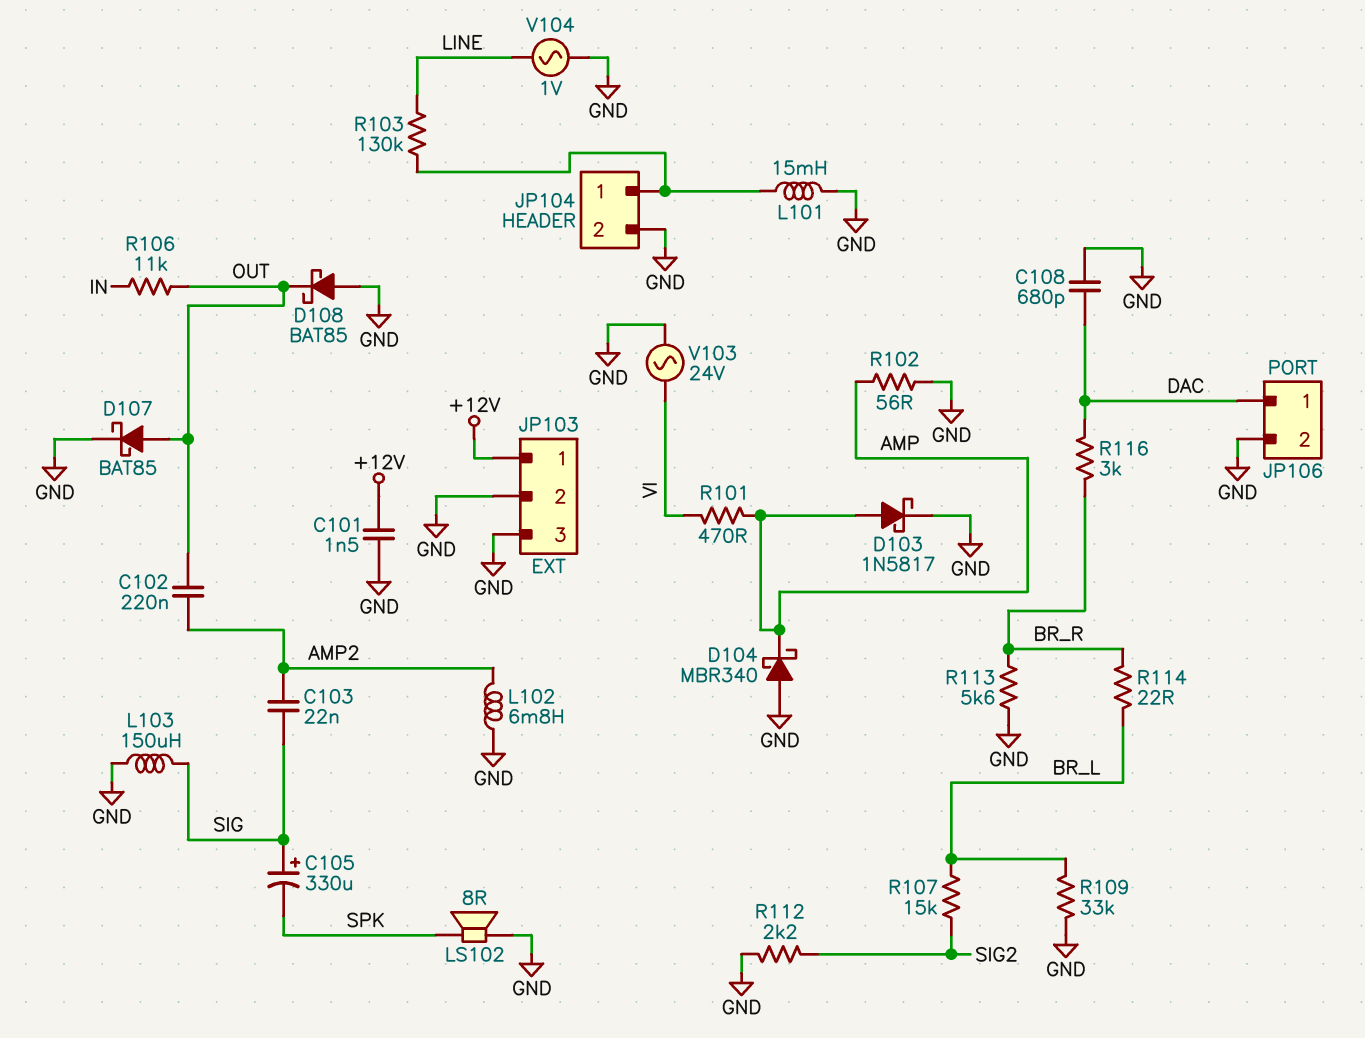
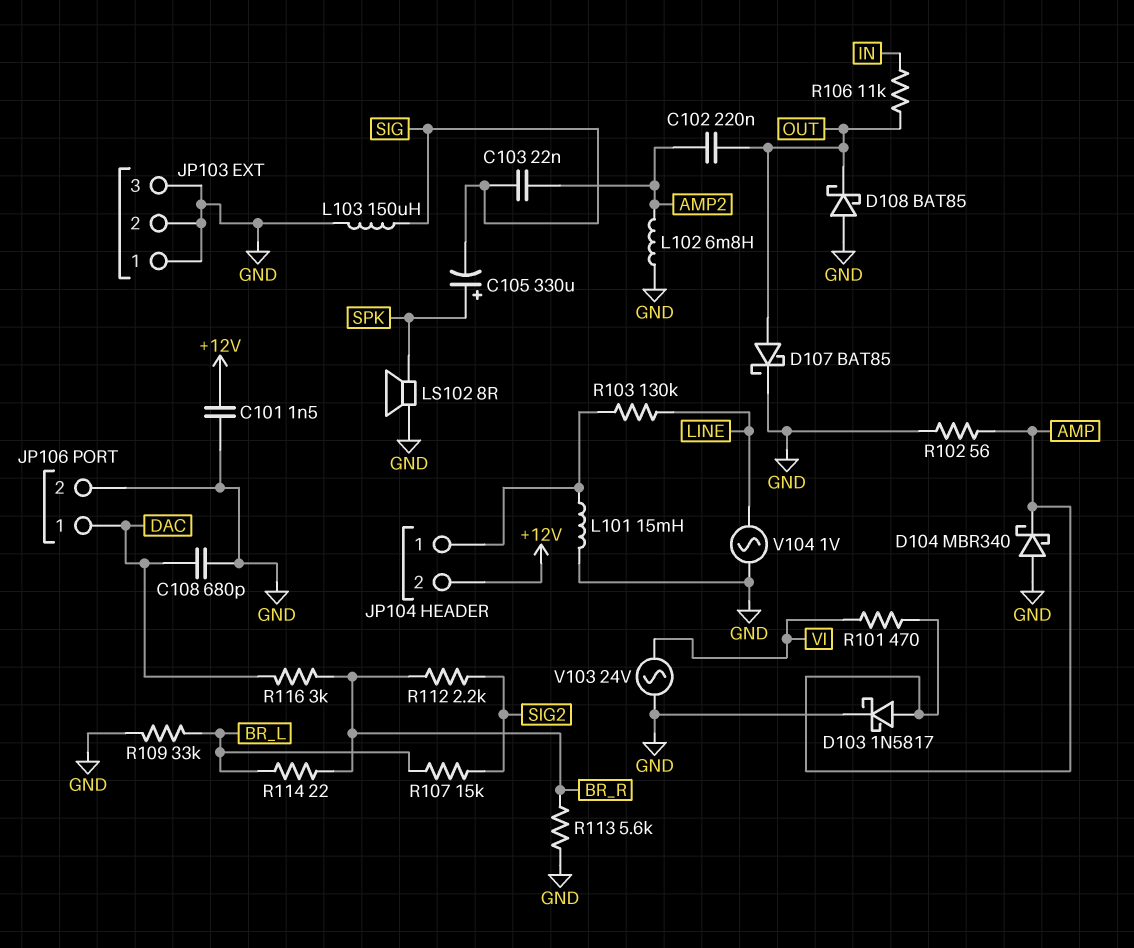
C105: 330uF (plus SIG, minus SPK) -> 330uF (plus SPK, minus SIG)
JP103 pin 1: +12V -> GND
JP104 pin 2: GND -> +12V
R112: 2.2k (GND, SIG2) -> 2.2k (BR_R, SIG2)

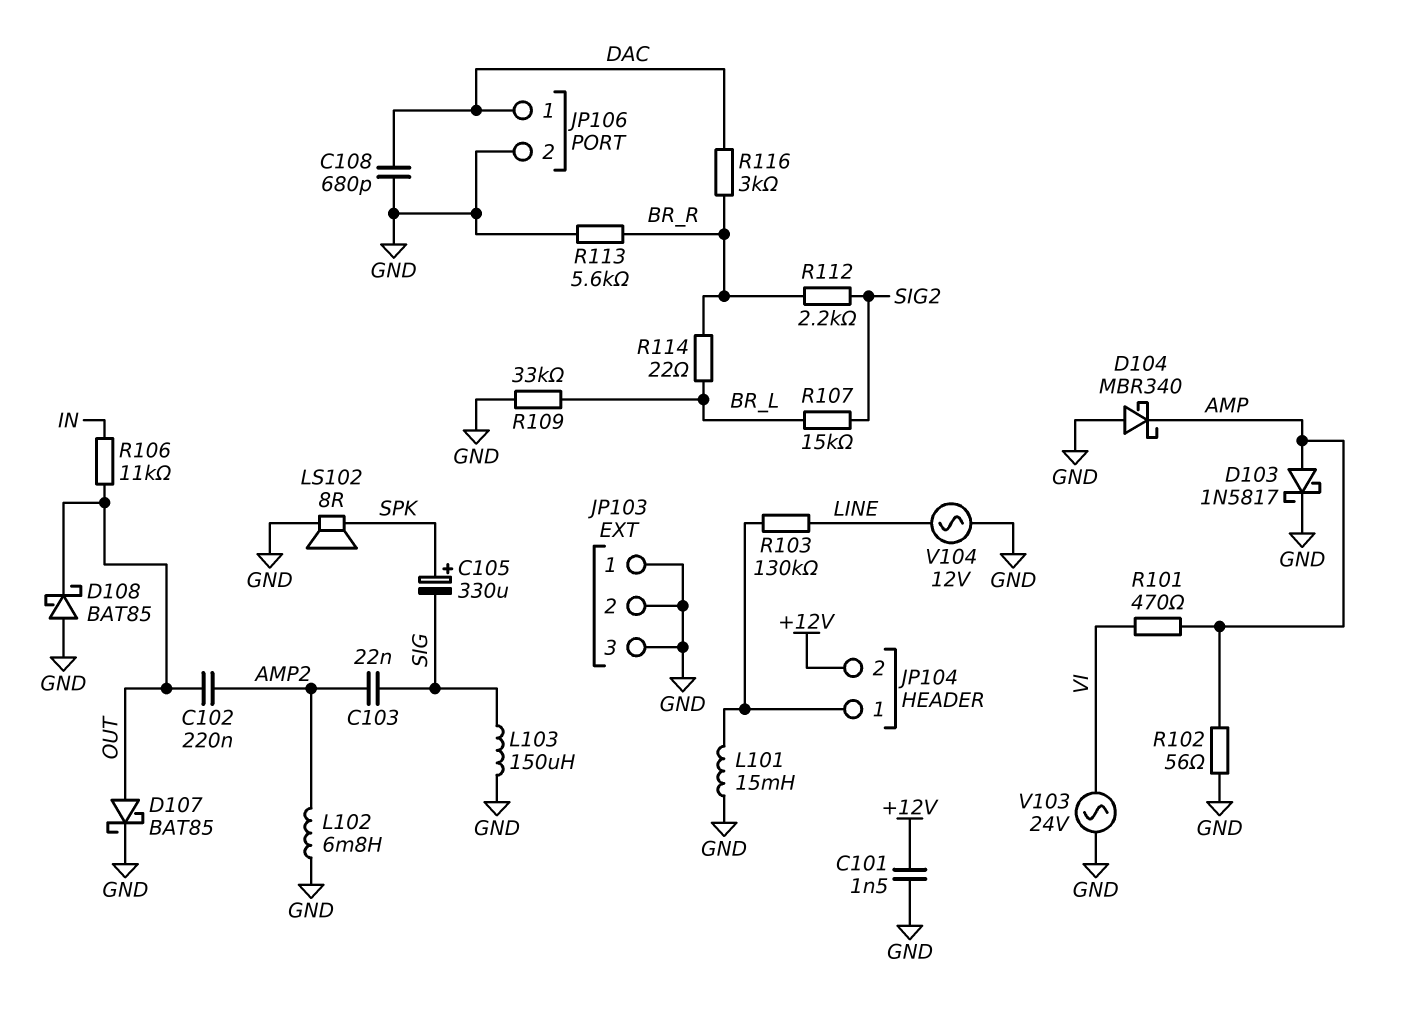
V104: AC 1V (GND, LINE) -> AC 12V (GND, LINE)

